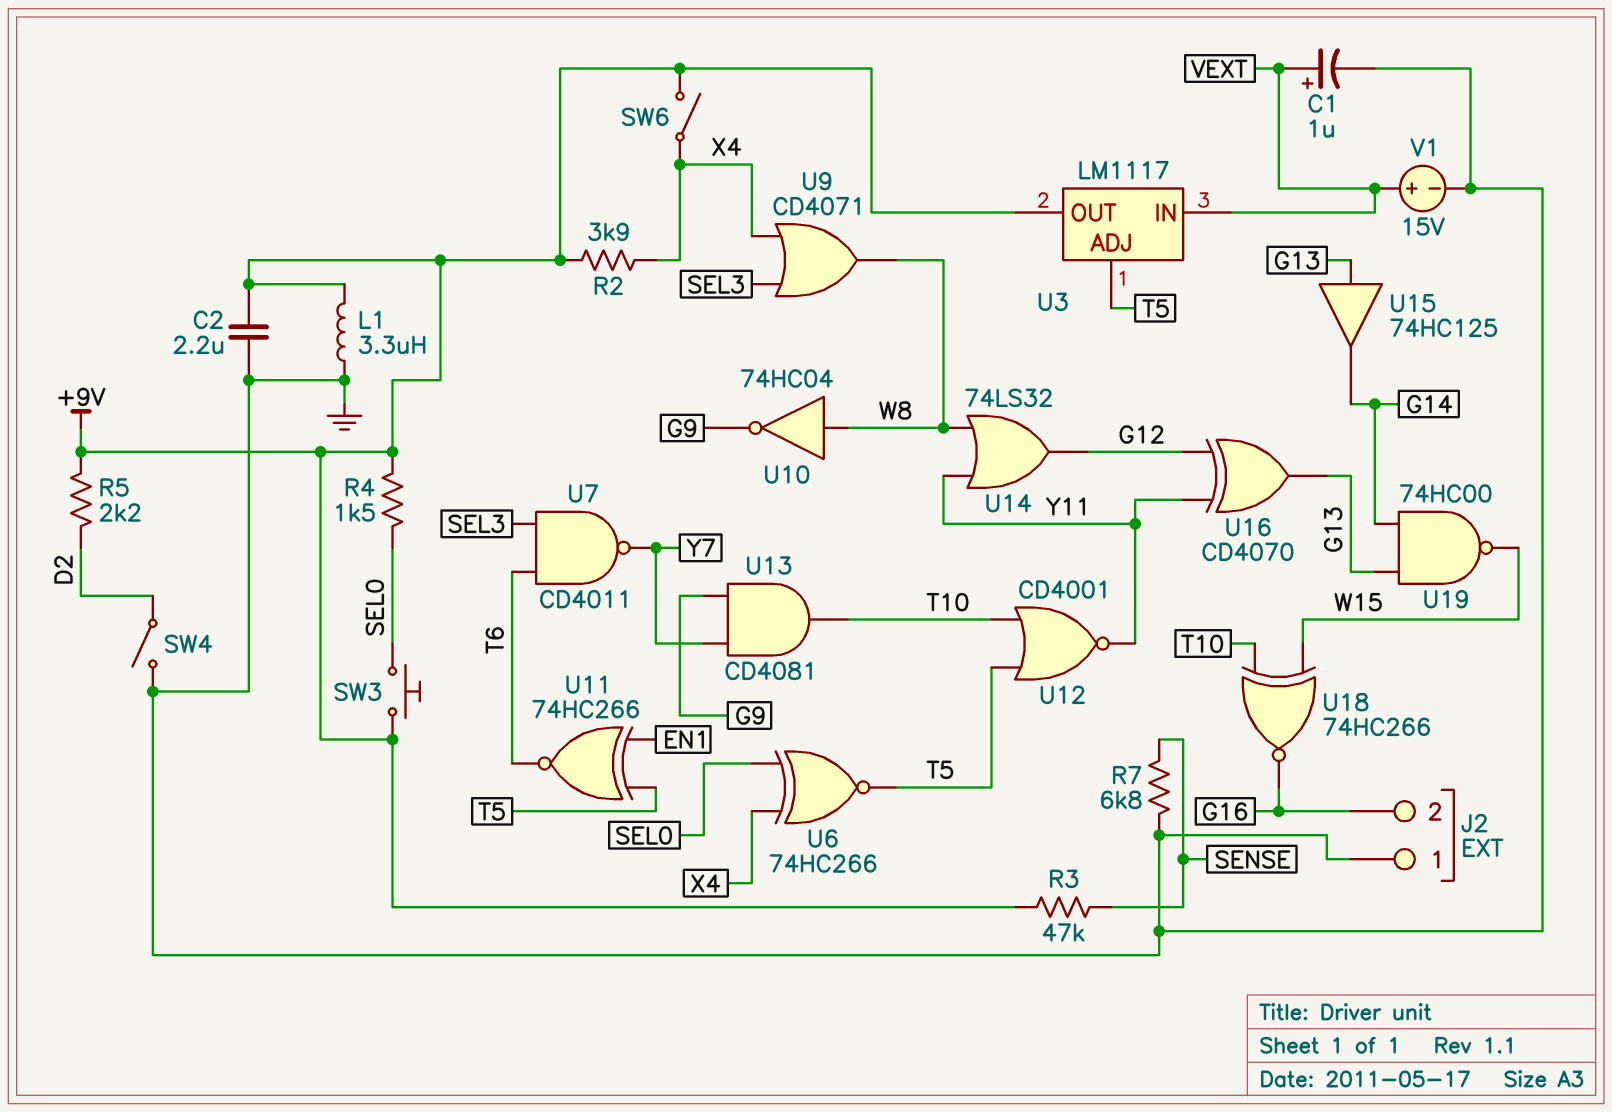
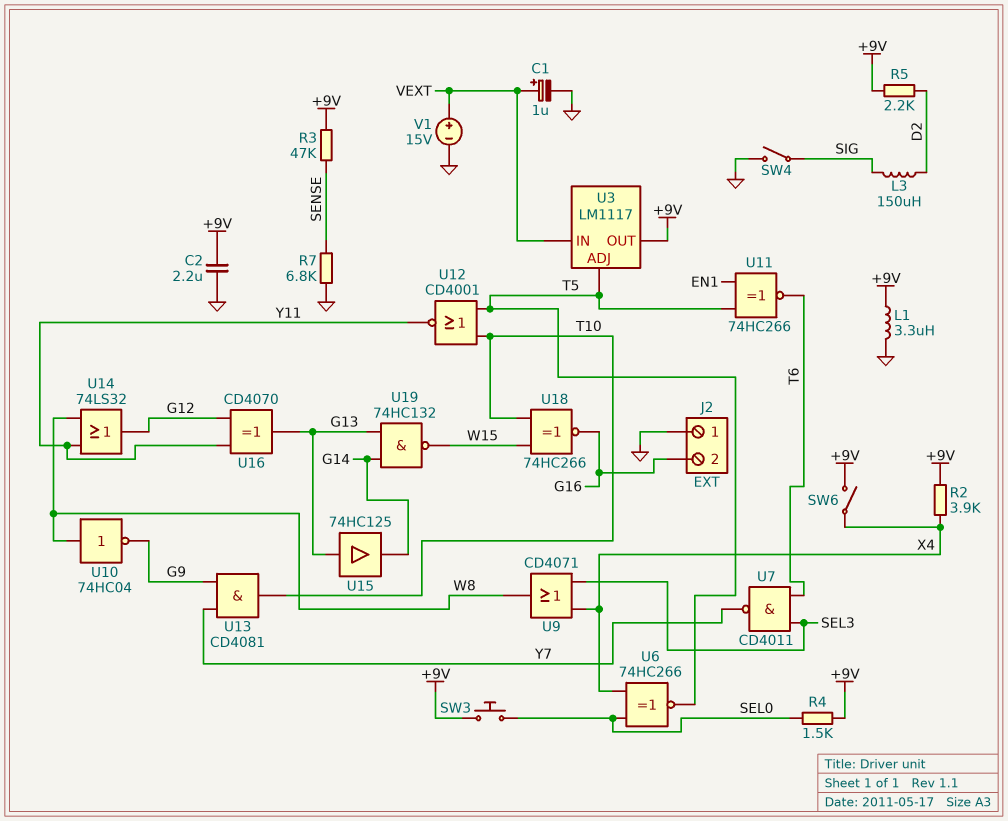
L3: none -> 150uH (D2, SIG)
SW4: switch (D2, GND) -> switch (GND, SIG)
U19: NAND 74HC00 (in G13, in G14, out W15) -> NAND 74HC132 (in G13, in G14, out W15)

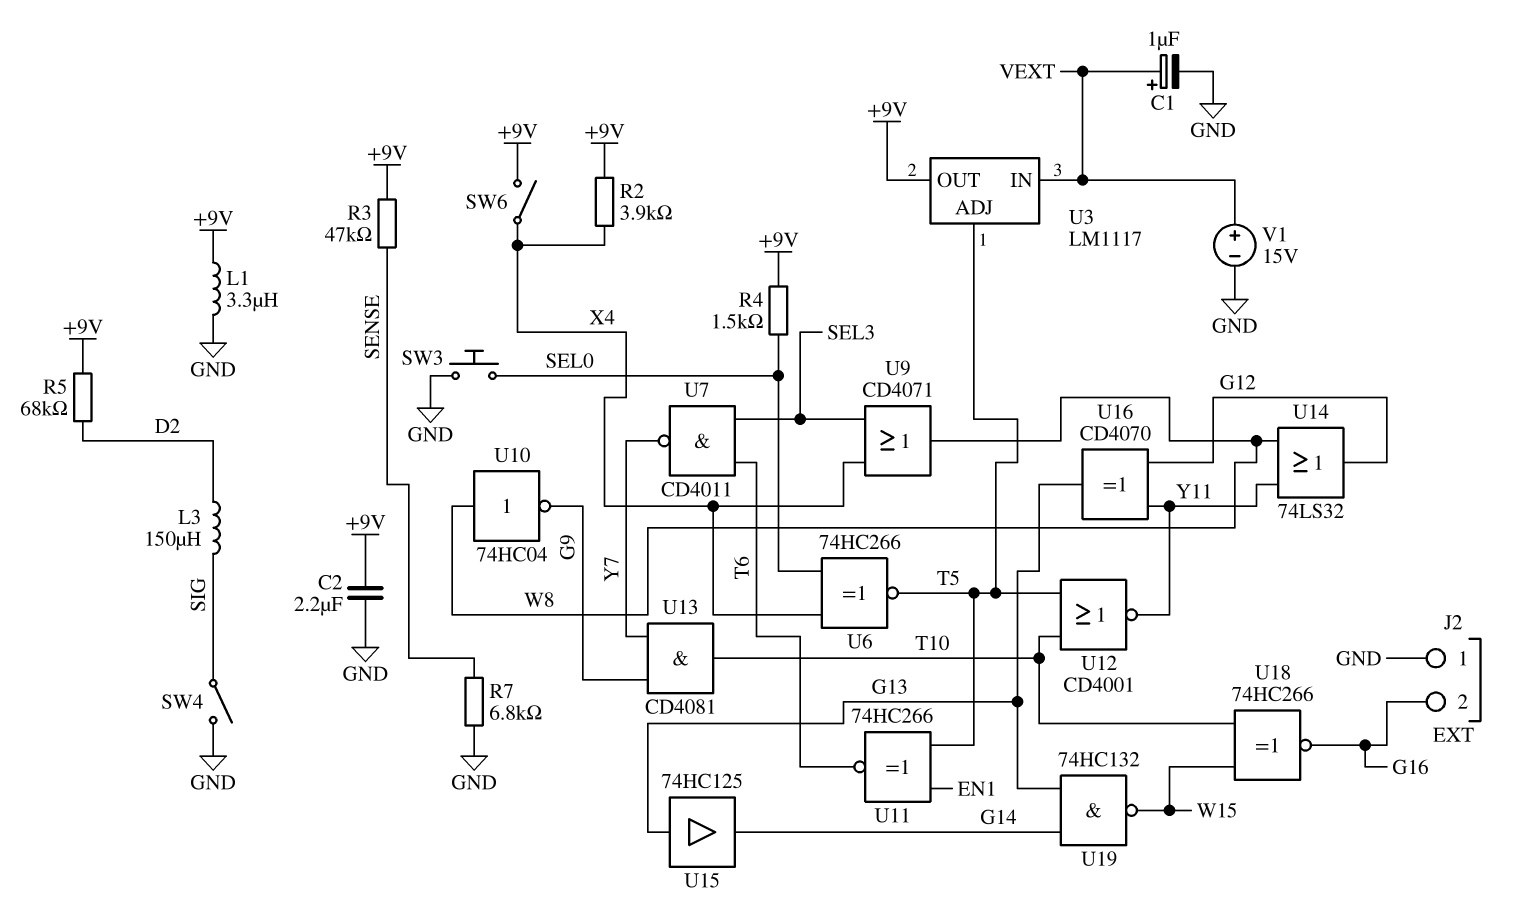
R5: 2.2k (+9V, D2) -> 68k (+9V, D2)
SW3: button (+9V, SEL0) -> button (GND, SEL0)

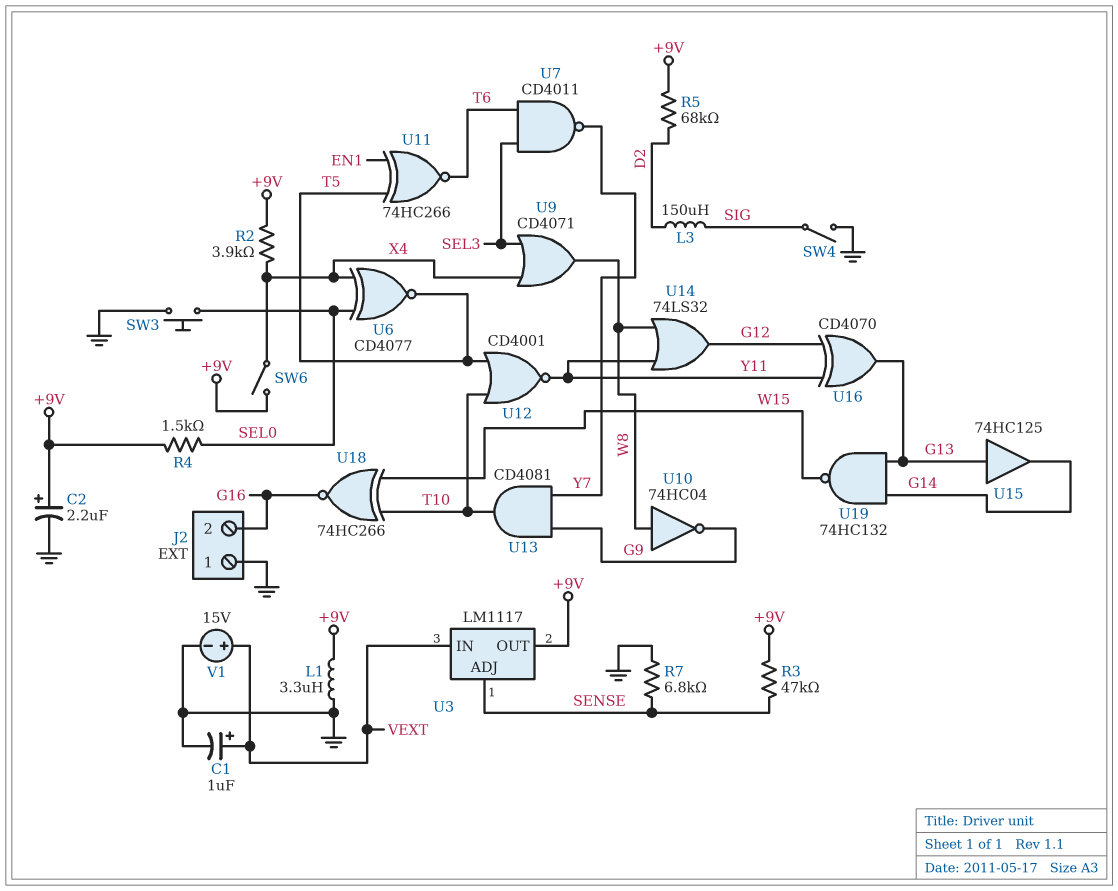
C2: 2.2uF (+9V, GND) -> 2.2uF (plus +9V, minus GND)
U3 pin ADJ: T5 -> SENSE
U6: XNOR 74HC266 (in SEL0, in X4, out T5) -> XNOR CD4077 (in SEL0, in X4, out T5)

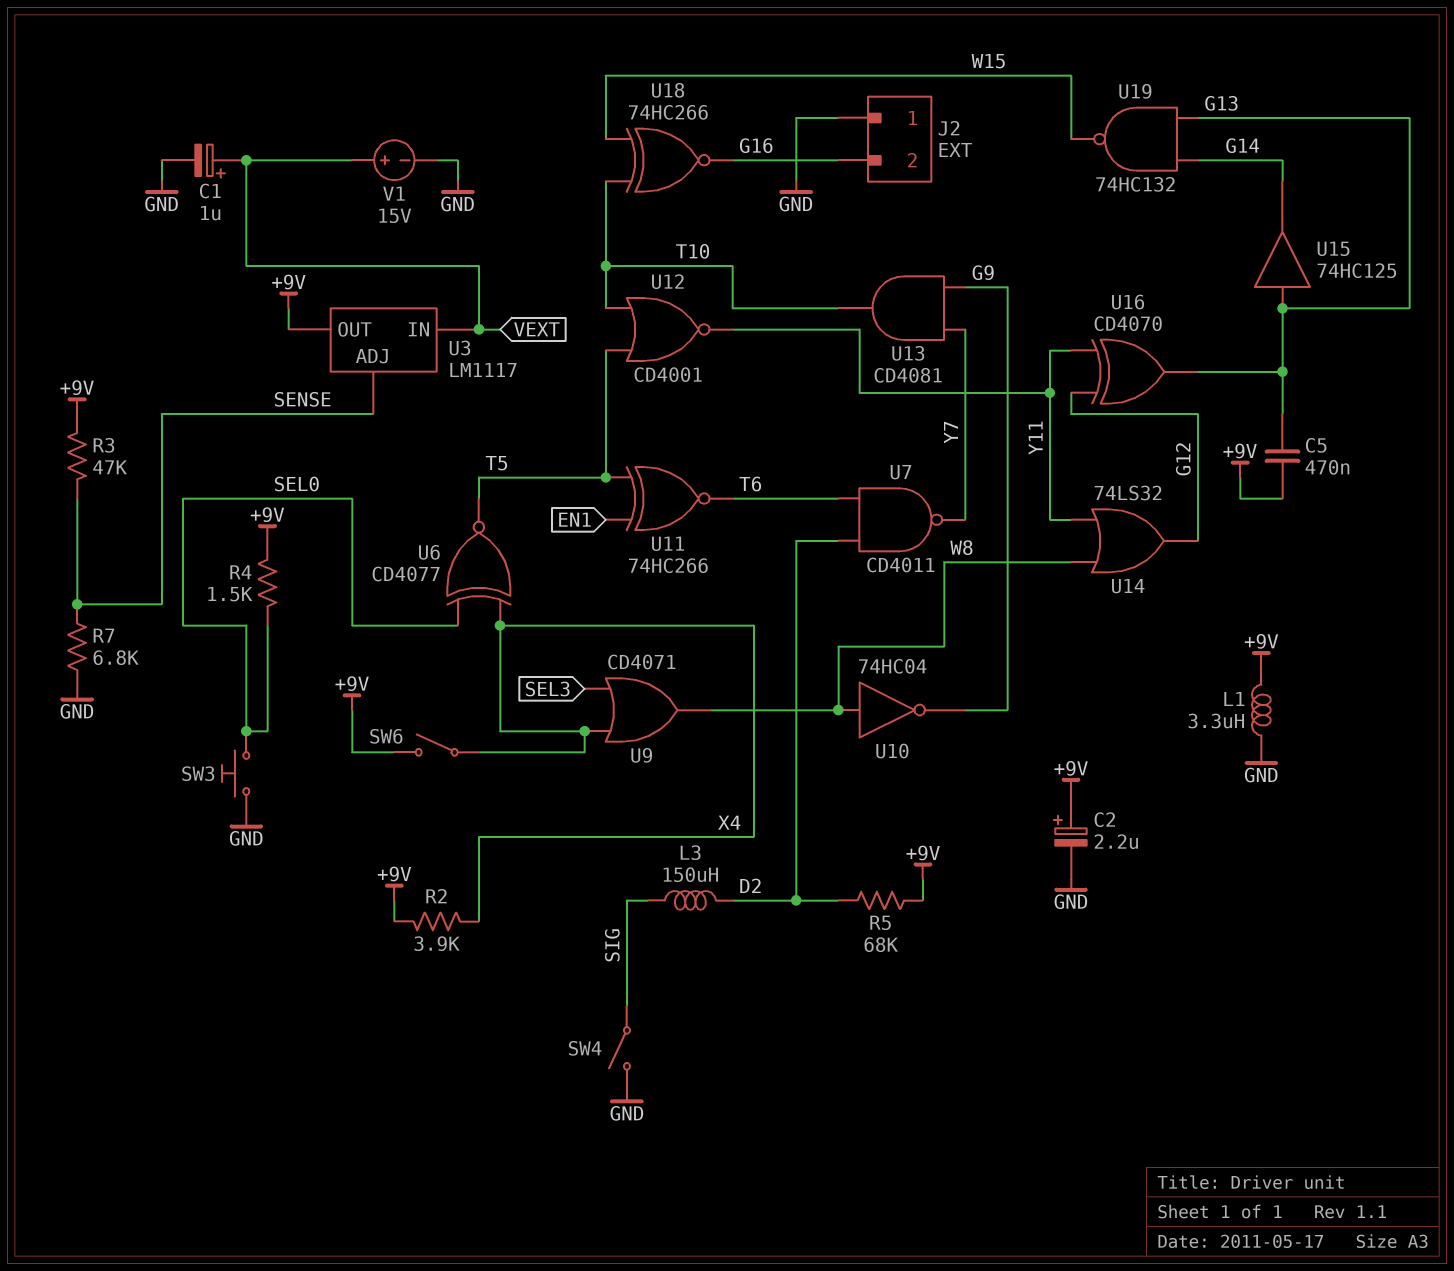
C5: none -> 470nF (+9V, G13)
U7: NAND CD4011 (in SEL3, in T6, out Y7) -> NAND CD4011 (in D2, in T6, out Y7)

